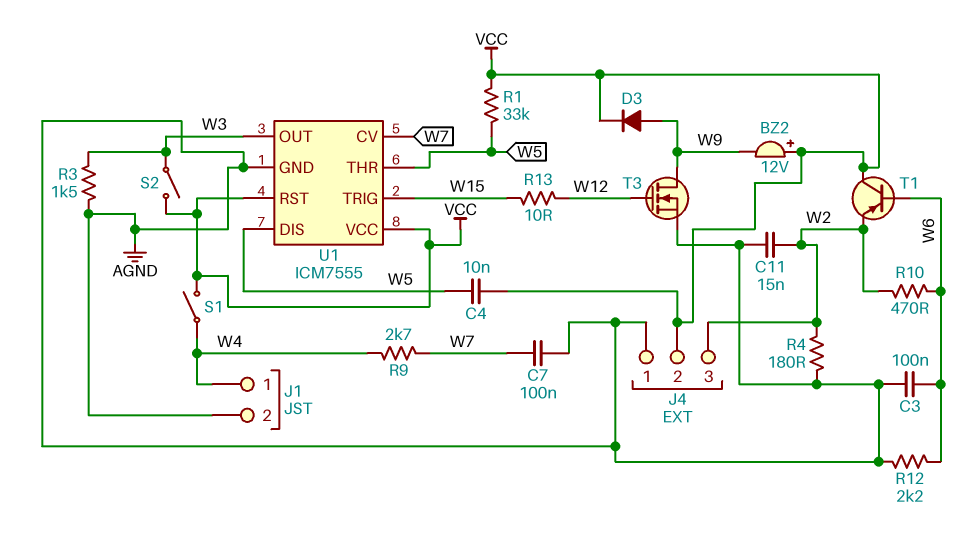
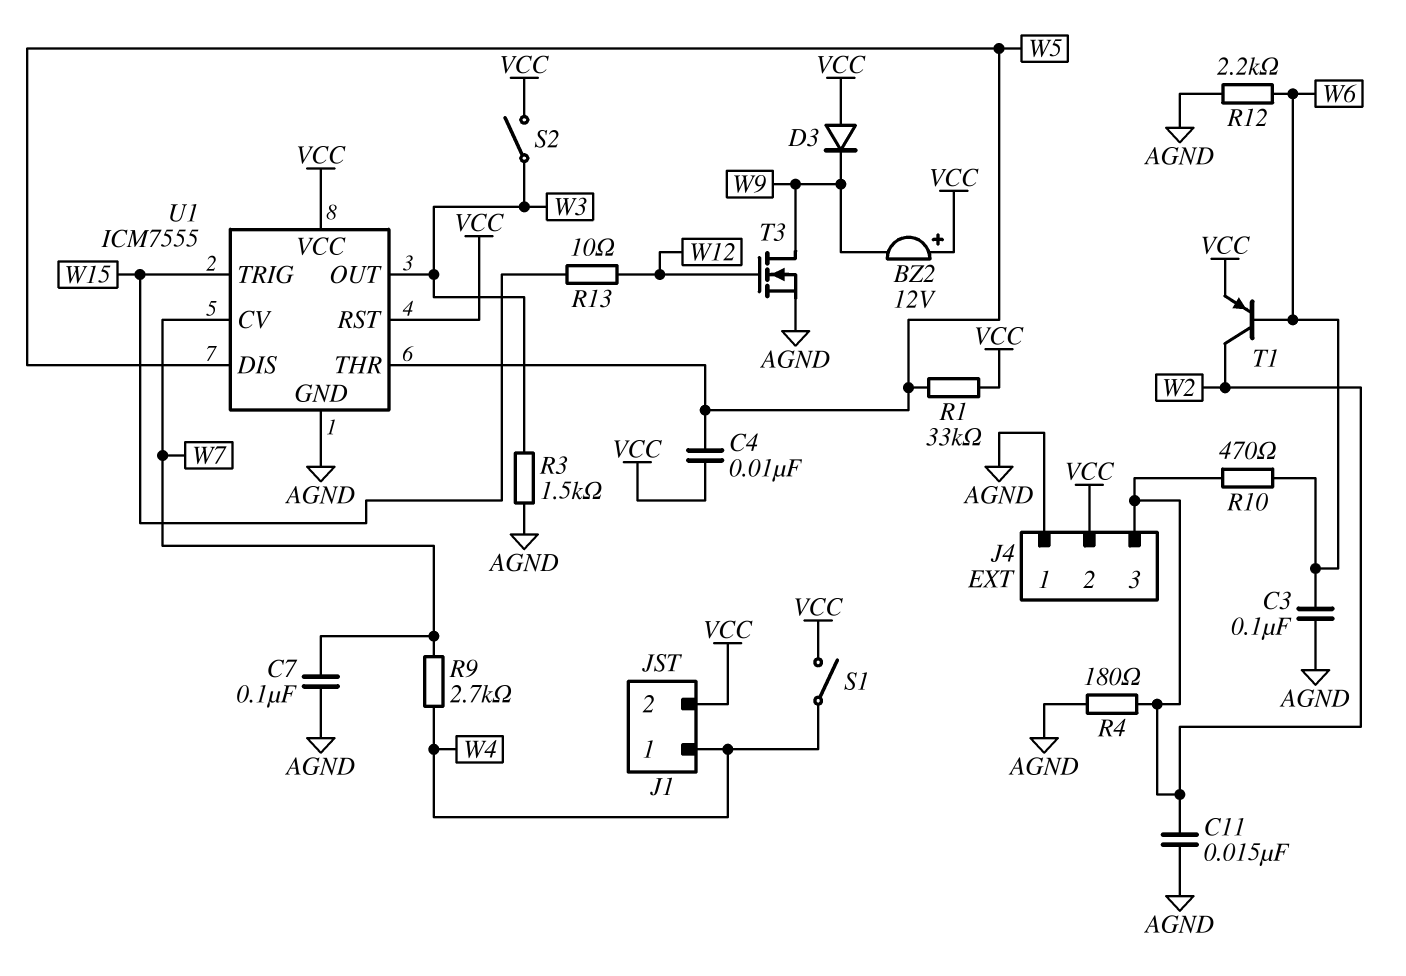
D3: diode (A W9, K VCC) -> diode (A VCC, K W9)
J1 pin 2: AGND -> VCC
T1: PNP (B W6, C VCC, E W2) -> PNP (B W6, C W2, E VCC)

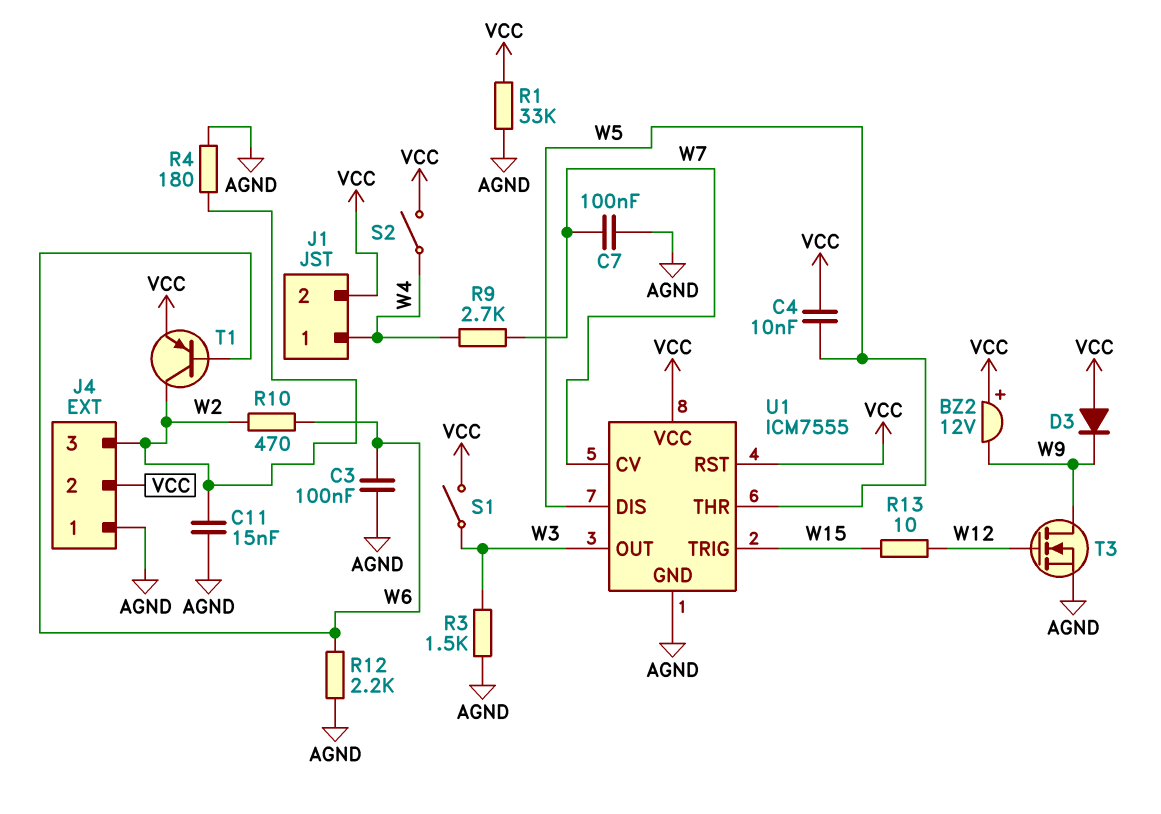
R1: 33k (VCC, W5) -> 33k (AGND, VCC)
S1: switch (VCC, W4) -> switch (VCC, W3)
S2: switch (VCC, W3) -> switch (VCC, W4)

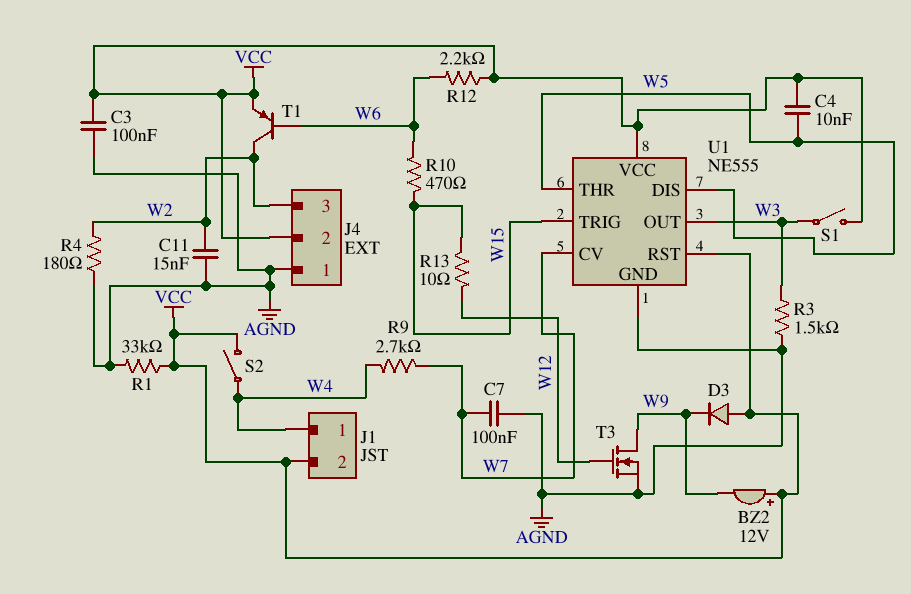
C3: 100nF (AGND, W6) -> 100nF (AGND, VCC)
R10: 470 (W2, W6) -> 470 (W6, W15)
R12: 2.2k (AGND, W6) -> 2.2k (VCC, W6)
U1: ICM7555 -> NE555

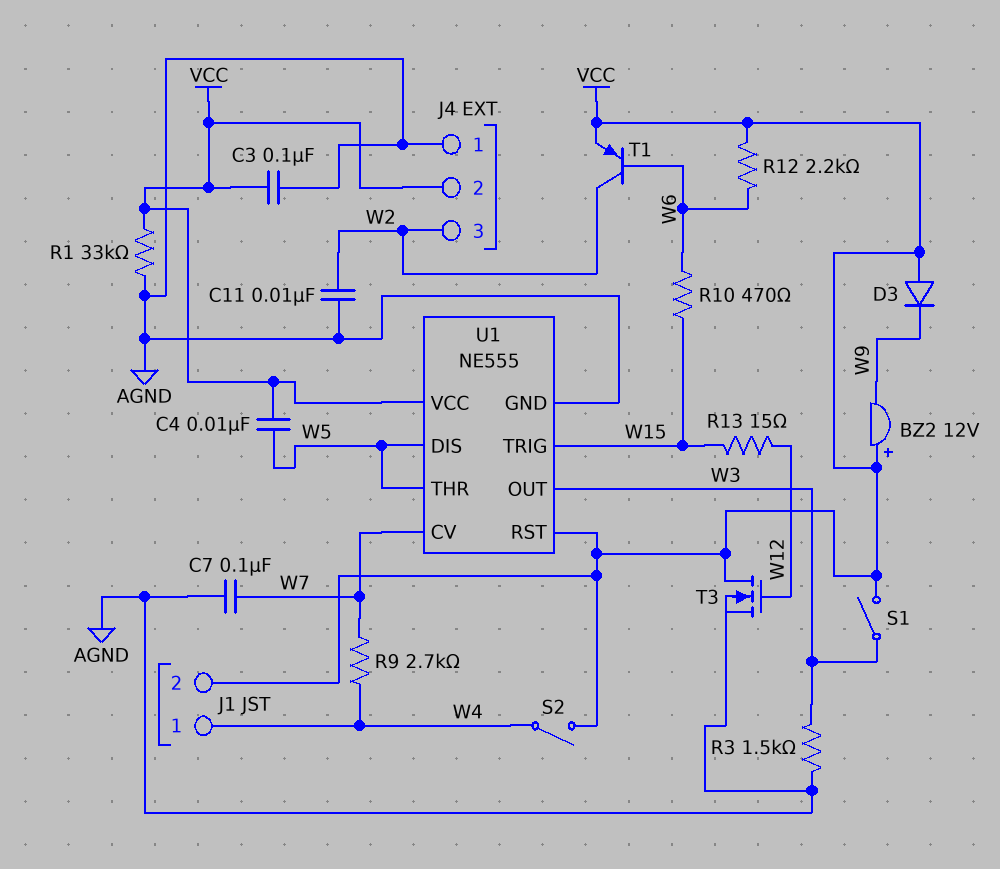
C11: 15nF (AGND, W2) -> 10nF (AGND, W2)
R4: 180 (AGND, W2) -> none
R13: 10 (W12, W15) -> 15 (W12, W15)
T3: NMOS (G W12, D W9, S AGND) -> NMOS (G W12, D VCC, S AGND)

